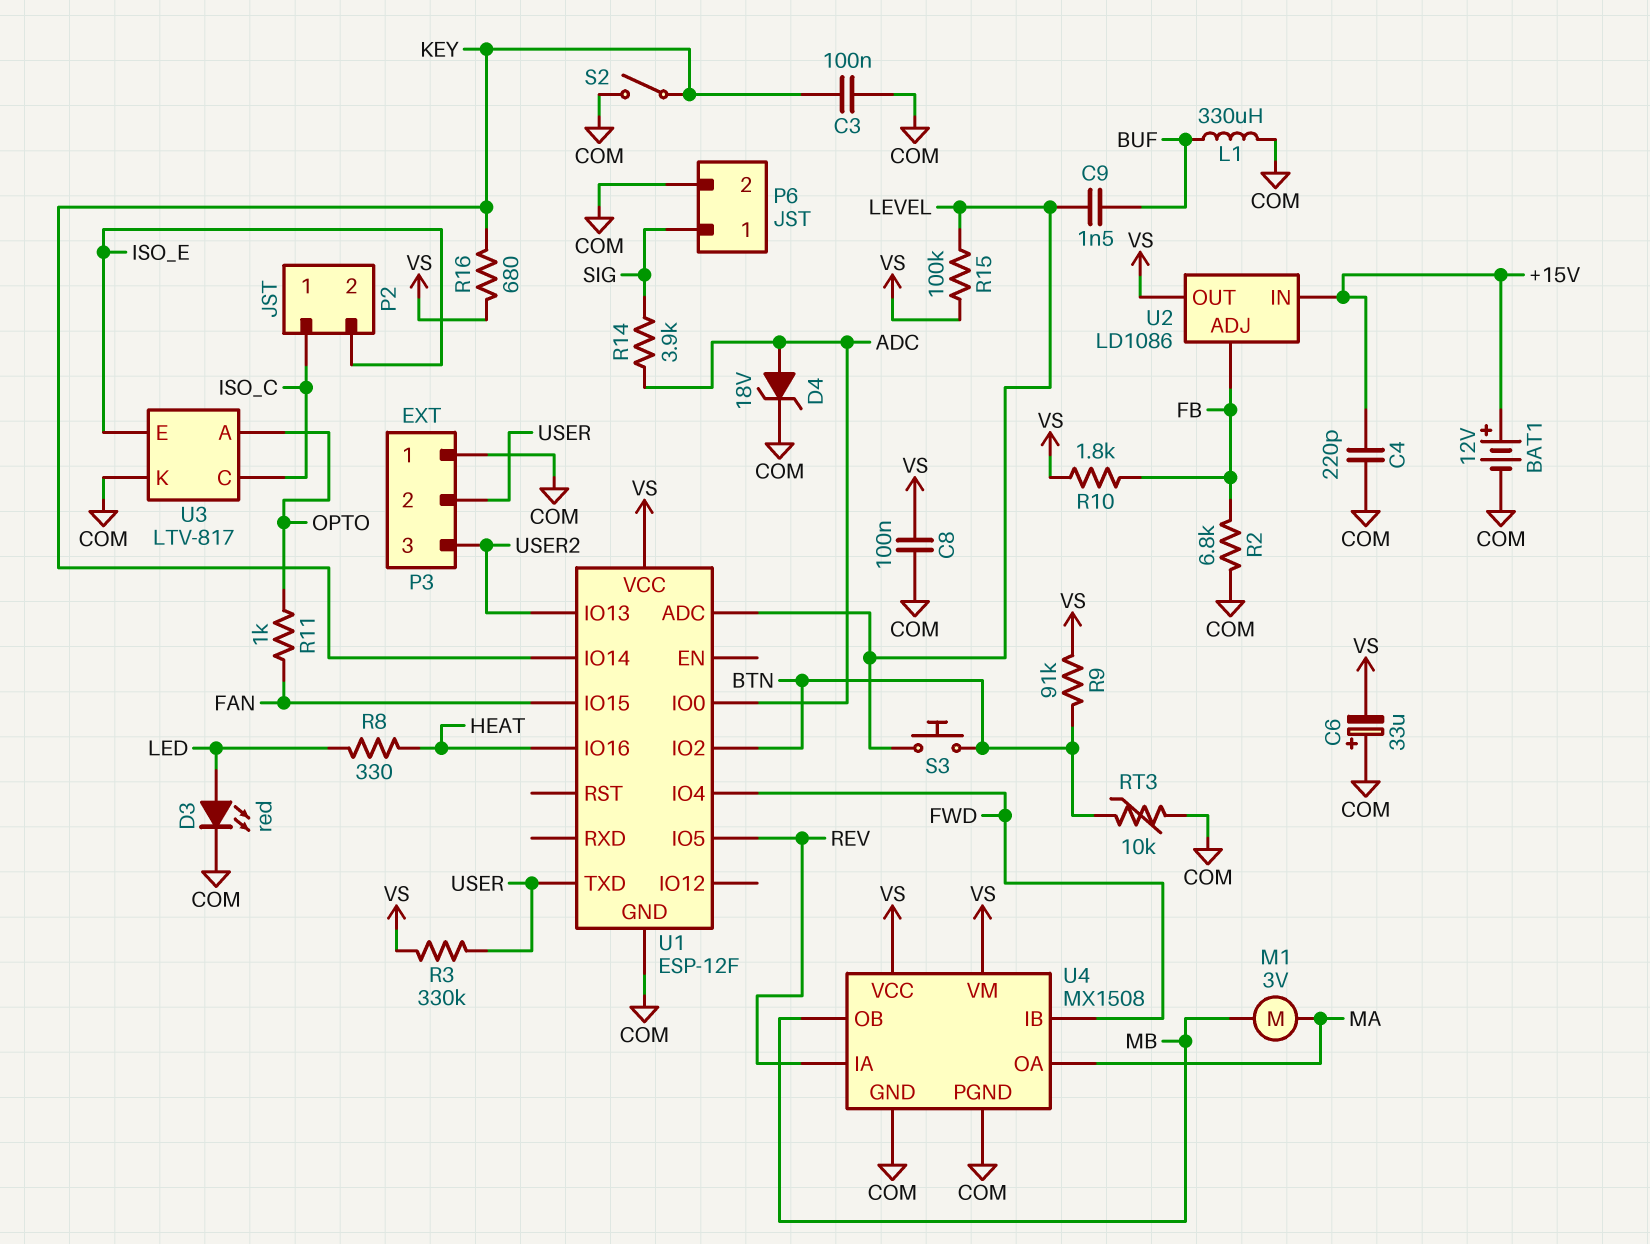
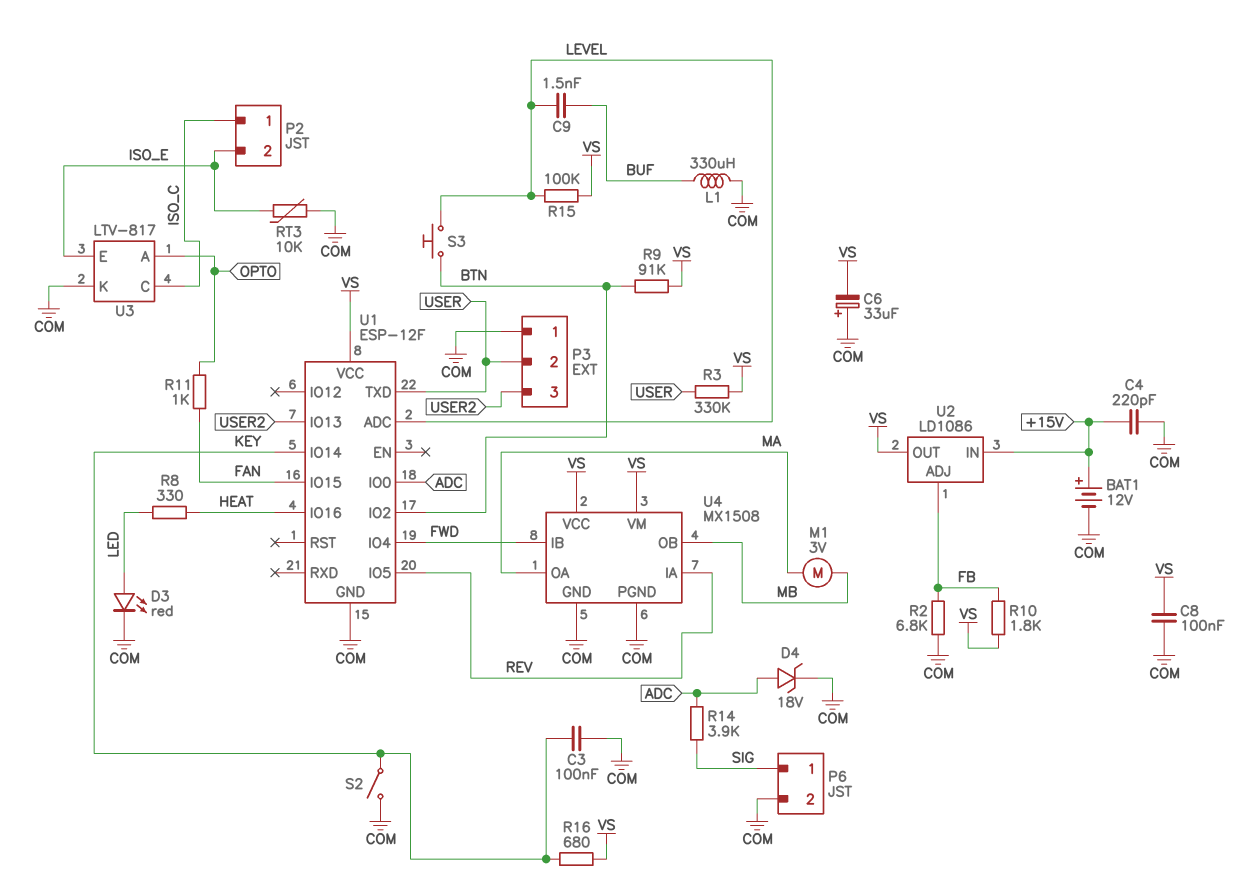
RT3: 10k (BTN, COM) -> 10k (COM, ISO_E)

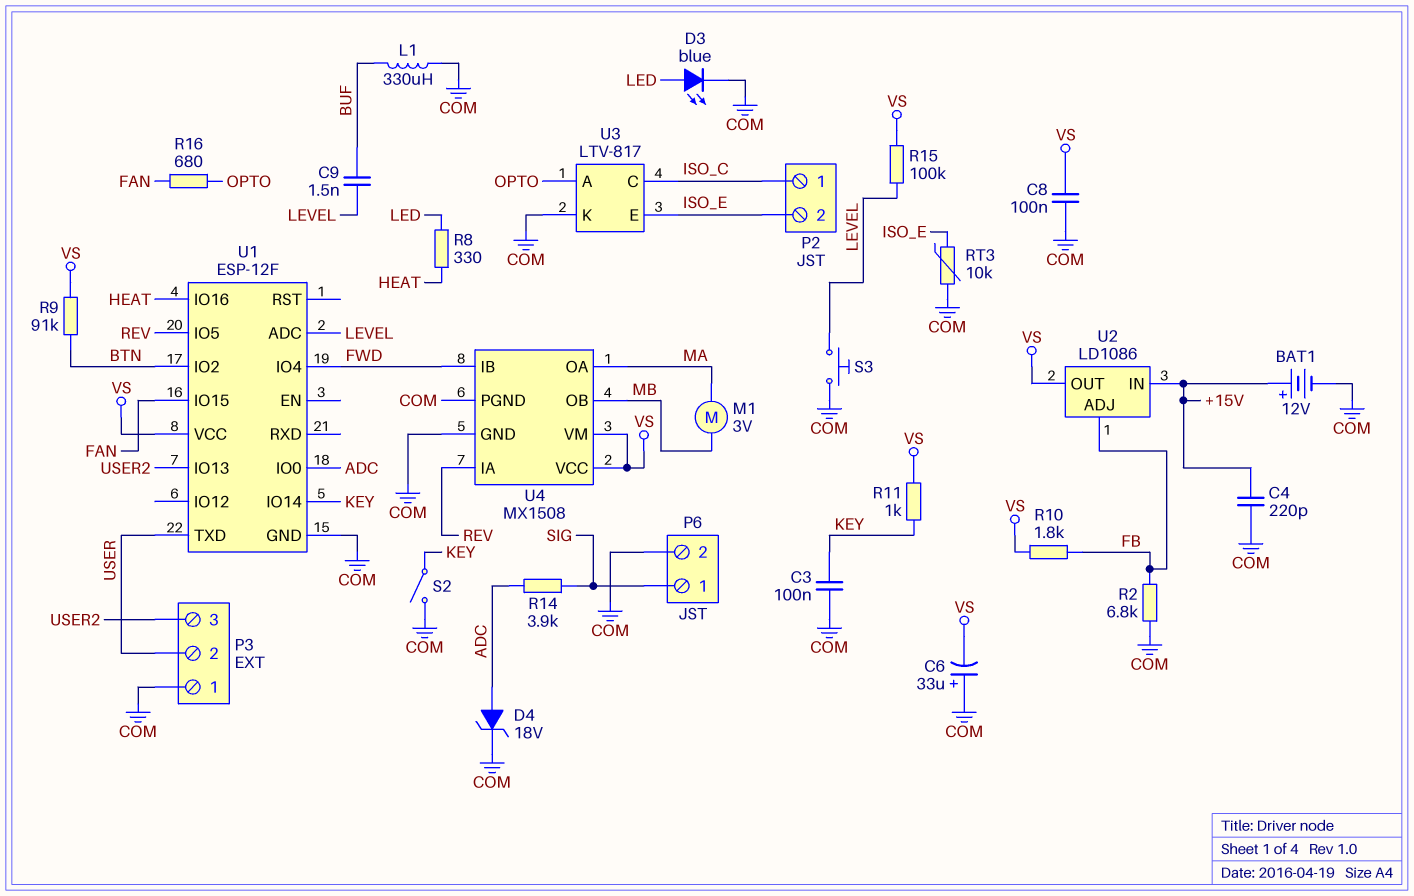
D3: LED red (A LED, K COM) -> LED blue (A LED, K COM)
R3: 330k (USER, VS) -> none
R11: 1k (FAN, OPTO) -> 1k (KEY, VS)
R16: 680 (KEY, VS) -> 680 (FAN, OPTO)
S3: button (BTN, LEVEL) -> button (COM, LEVEL)

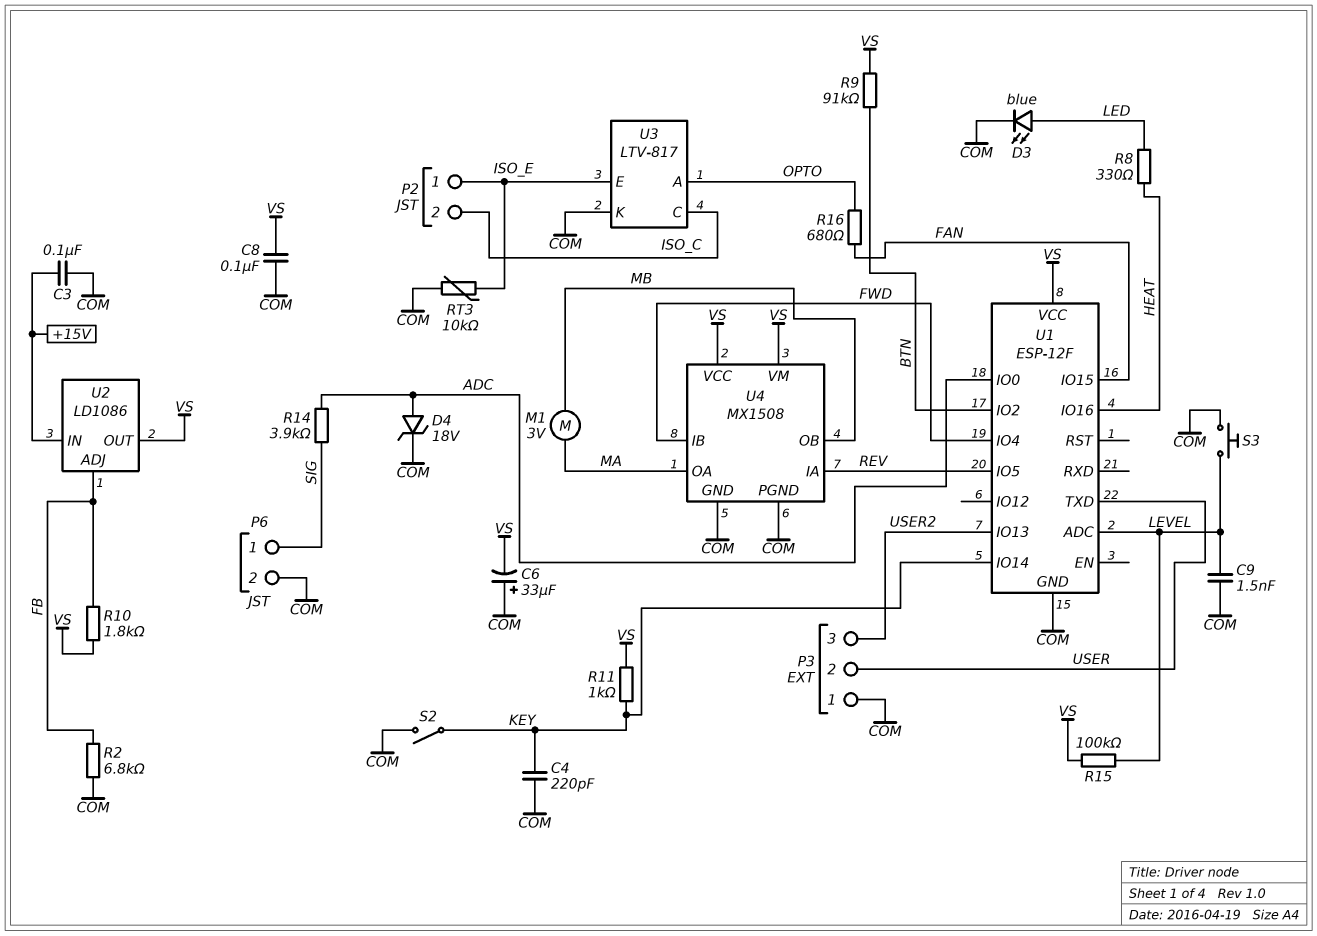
BAT1: 12V (plus +15V, minus COM) -> none
C3: 100nF (COM, KEY) -> 100nF (+15V, COM)
C4: 220pF (+15V, COM) -> 220pF (COM, KEY)
C9: 1.5nF (BUF, LEVEL) -> 1.5nF (COM, LEVEL)
L1: 330uH (BUF, COM) -> none
P2 pin 1: ISO_C -> ISO_E
P2 pin 2: ISO_E -> ISO_C

